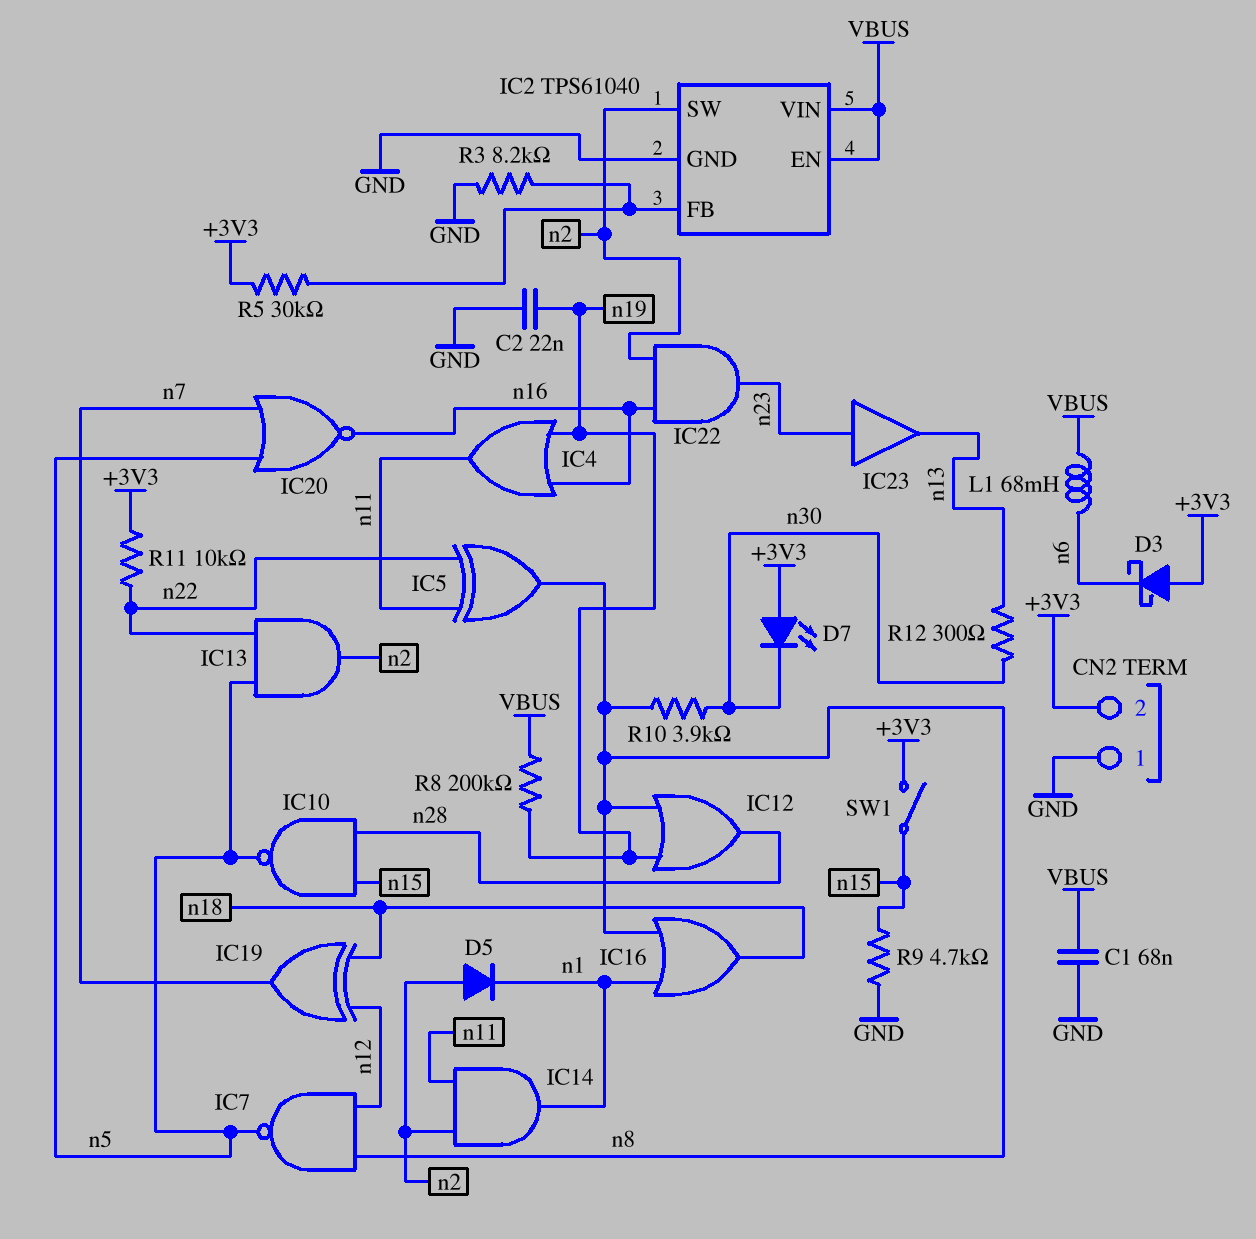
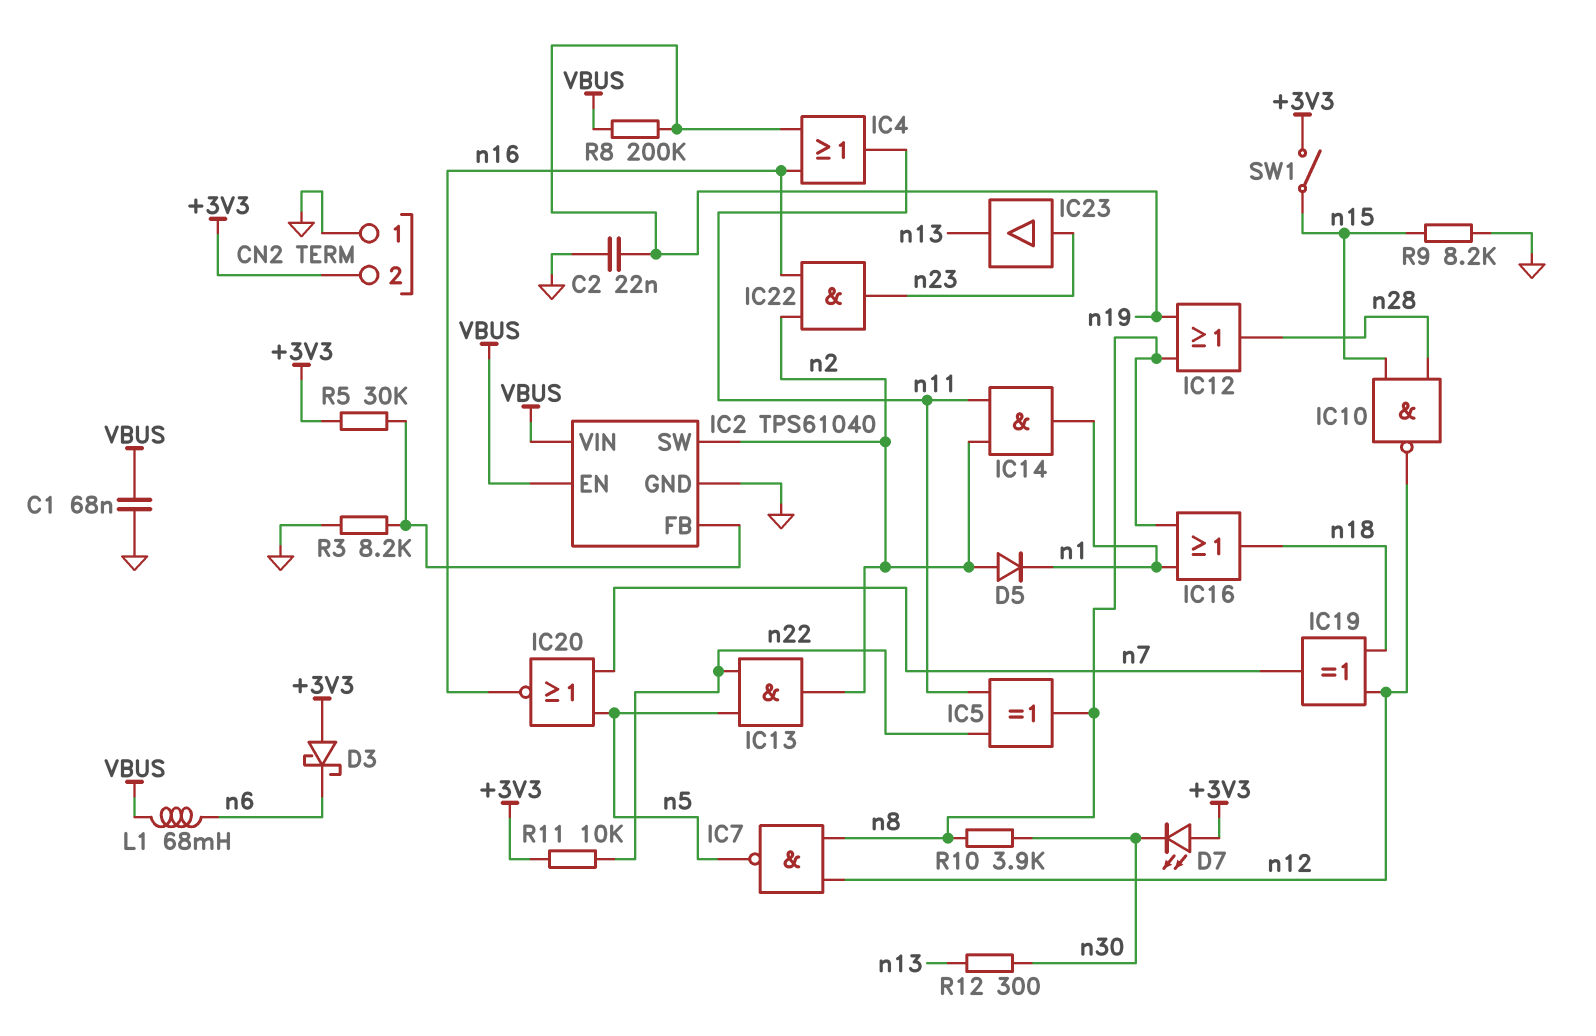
IC10: NAND (in n15, in n28, out n5) -> NAND (in n15, in n28, out n12)
R9: 4.7k (GND, n15) -> 8.2k (GND, n15)

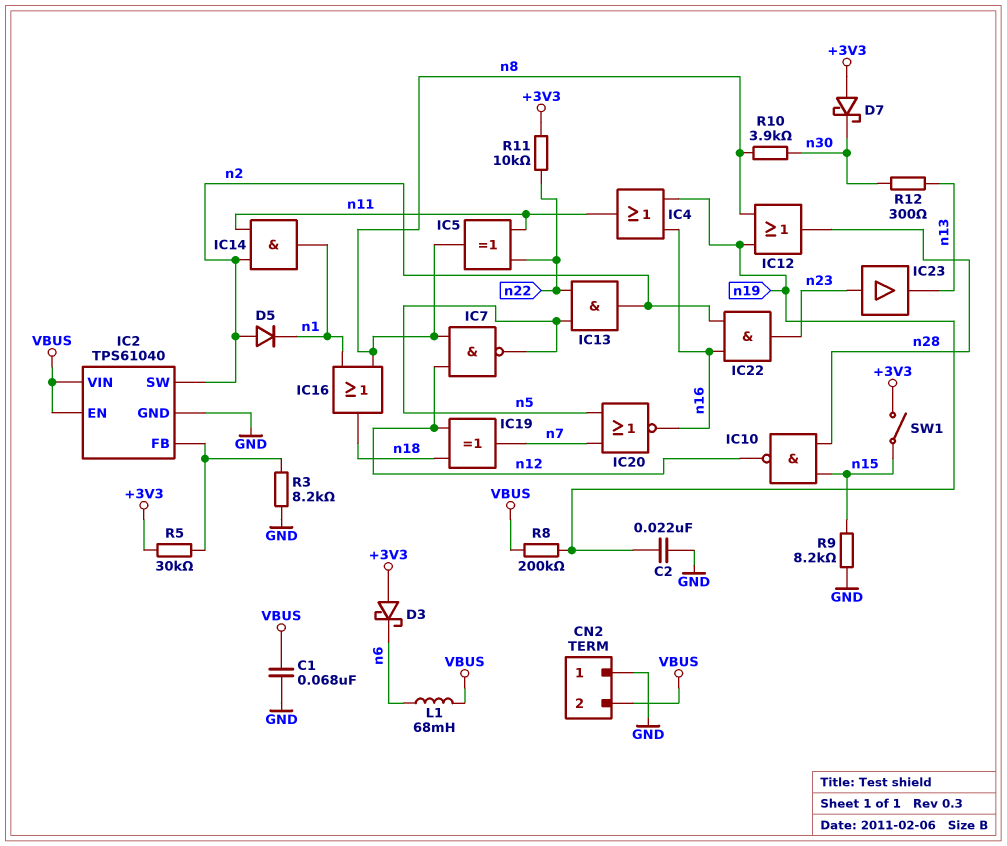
CN2 pin 2: +3V3 -> VBUS
D7: LED (A +3V3, K n30) -> schottky (A +3V3, K n30)

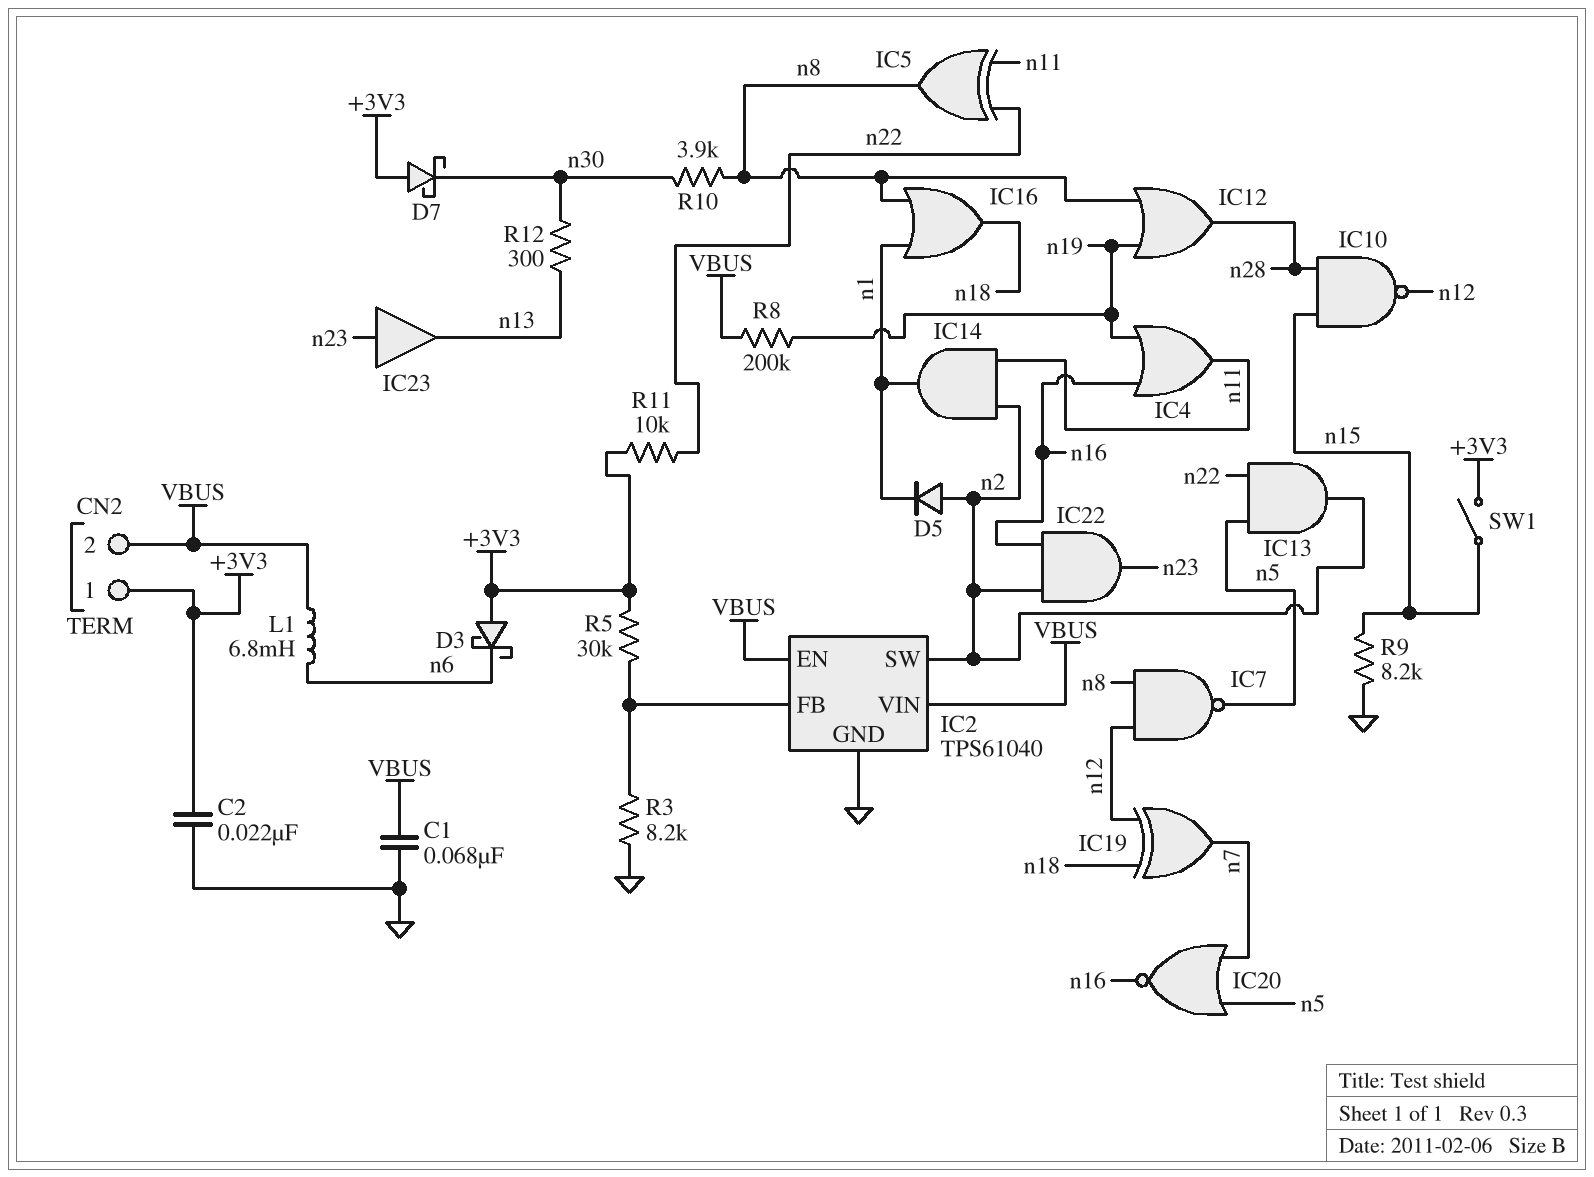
C2: 22nF (GND, n19) -> 22nF (+3V3, GND)
CN2 pin 1: GND -> +3V3
L1: 68mH (VBUS, n6) -> 6.8mH (VBUS, n6)

